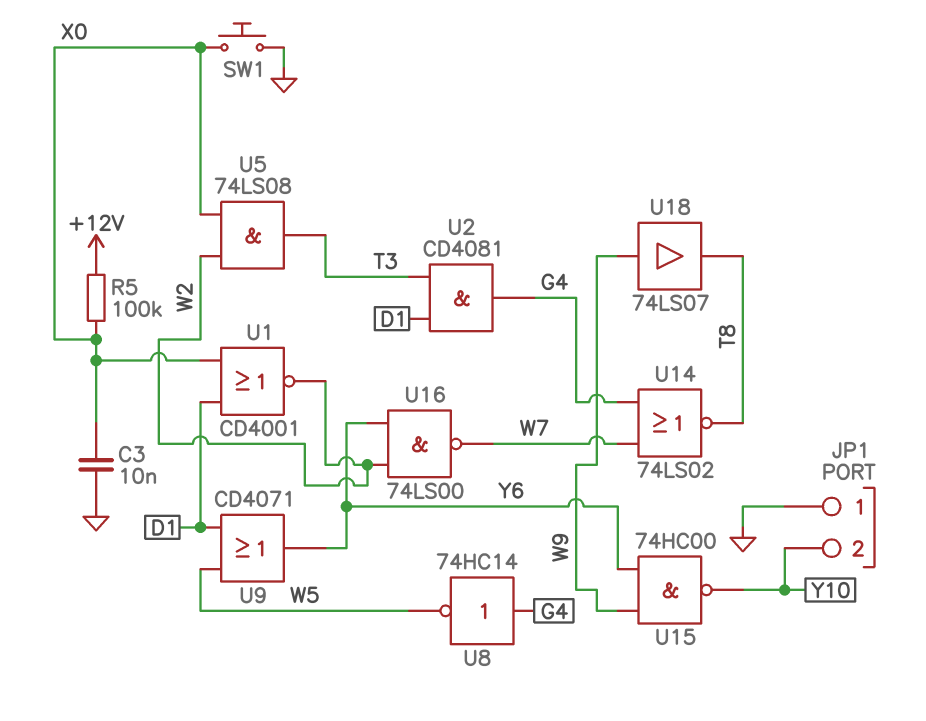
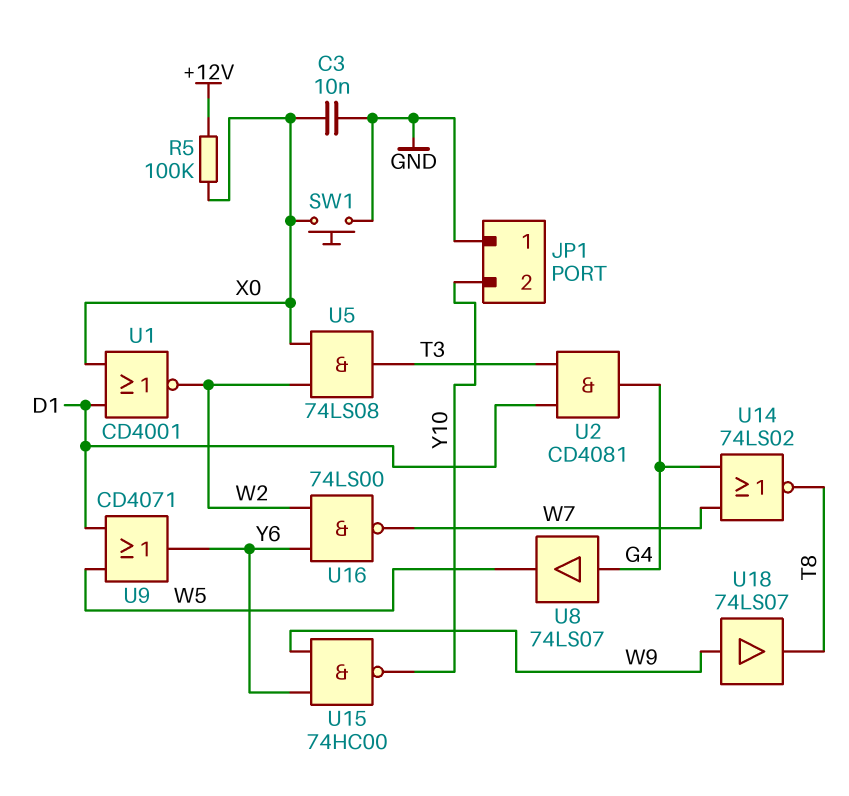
U8: NOT 74HC14 (in G4, out W5) -> buffer 74LS07 (in G4, out W5)

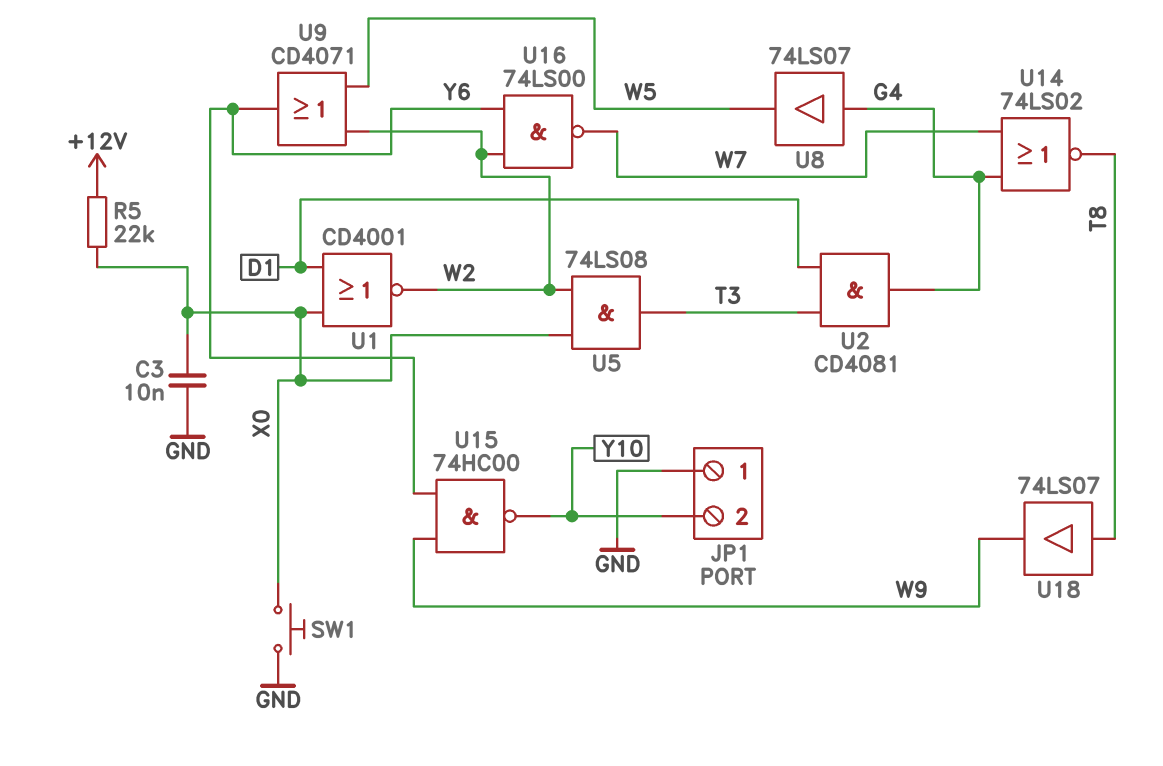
R5: 100k (+12V, X0) -> 22k (+12V, X0)
U9: OR CD4071 (in D1, in W5, out Y6) -> OR CD4071 (in W2, in W5, out Y6)
U18: buffer 74LS07 (in W9, out T8) -> buffer 74LS07 (in T8, out W9)

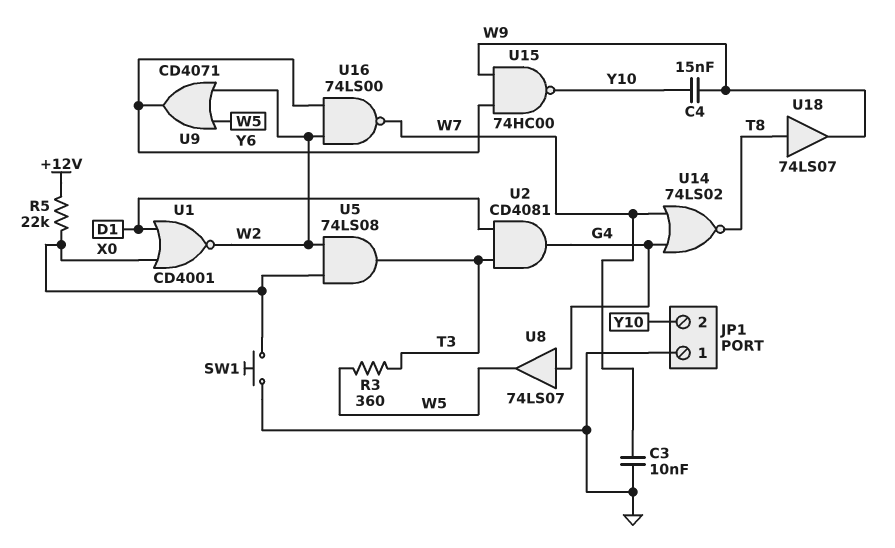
C3: 10nF (GND, X0) -> 10nF (GND, W7)
C4: none -> 15nF (W9, Y10)
R3: none -> 360 (T3, W5)

